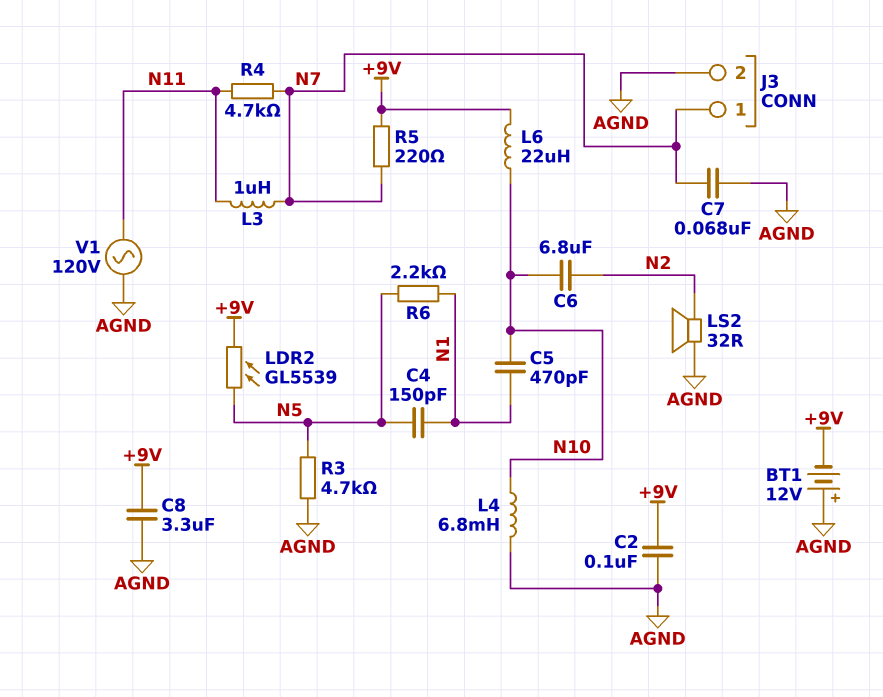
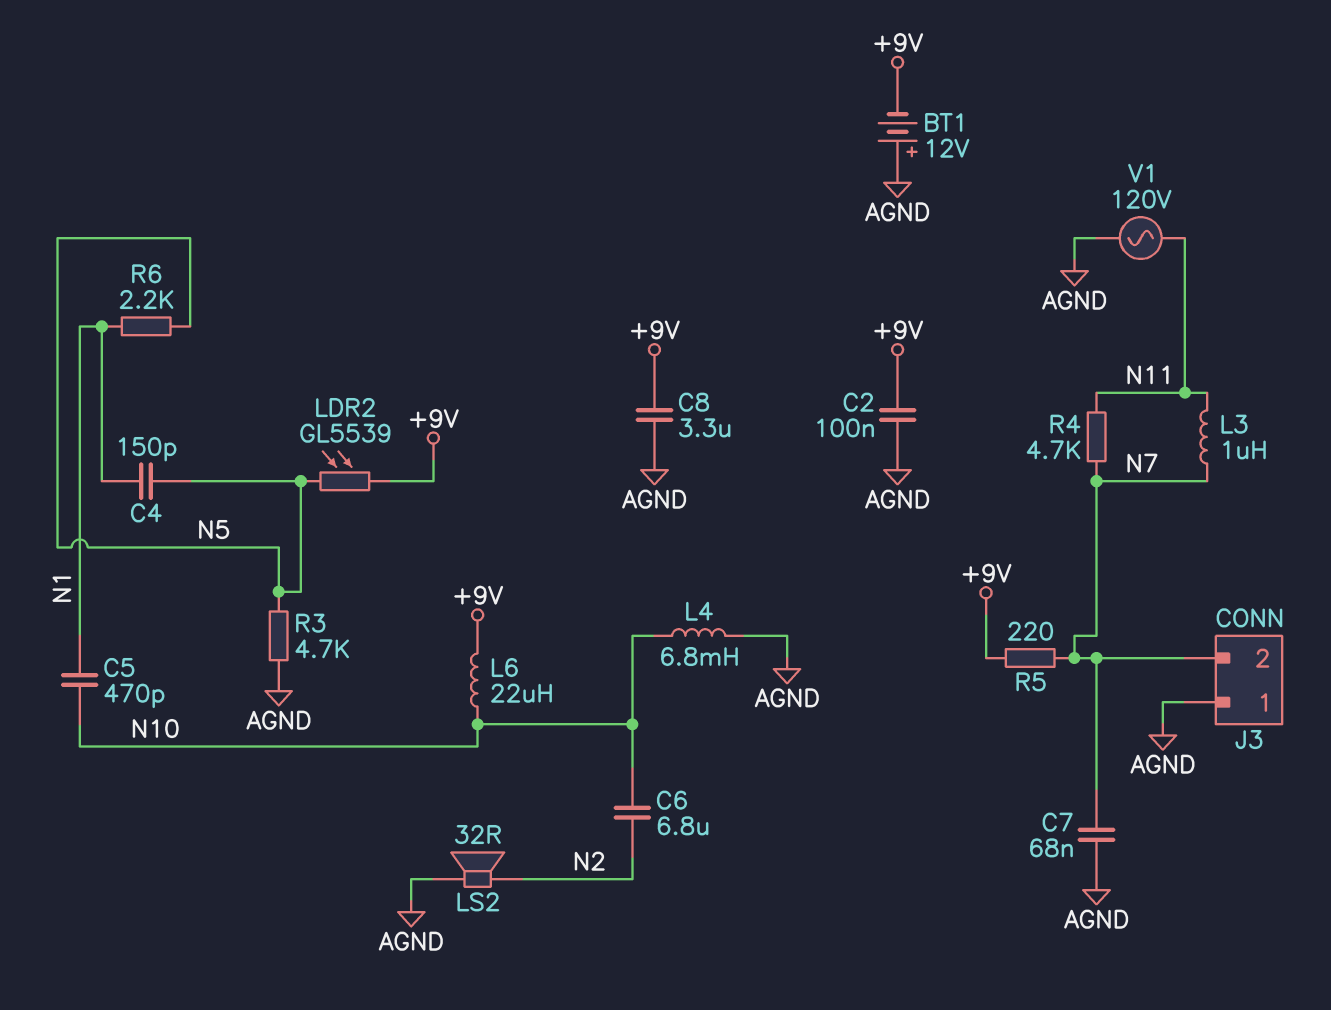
J3 pin 1: N7 -> AGND
J3 pin 2: AGND -> N7

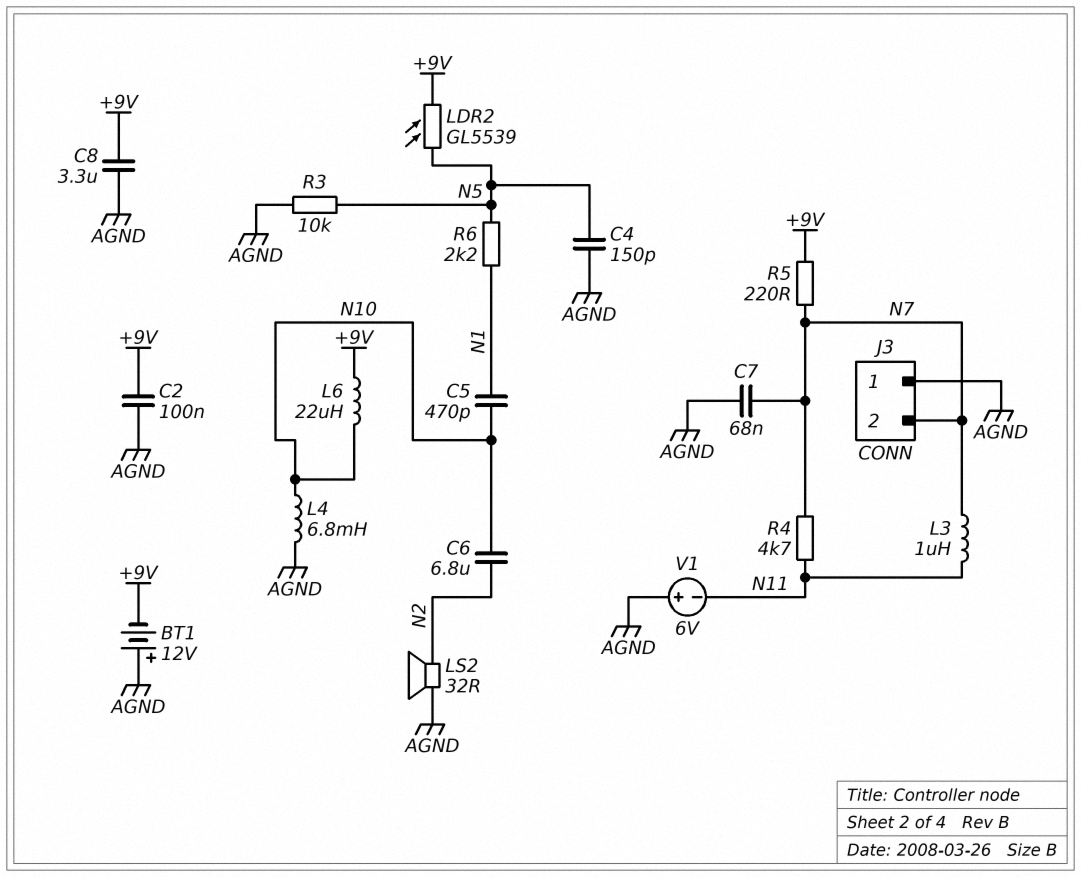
C4: 150pF (N1, N5) -> 150pF (AGND, N5)
R3: 4.7k (AGND, N5) -> 10k (AGND, N5)
V1: AC 120V (AGND, N11) -> 6V (plus AGND, minus N11)

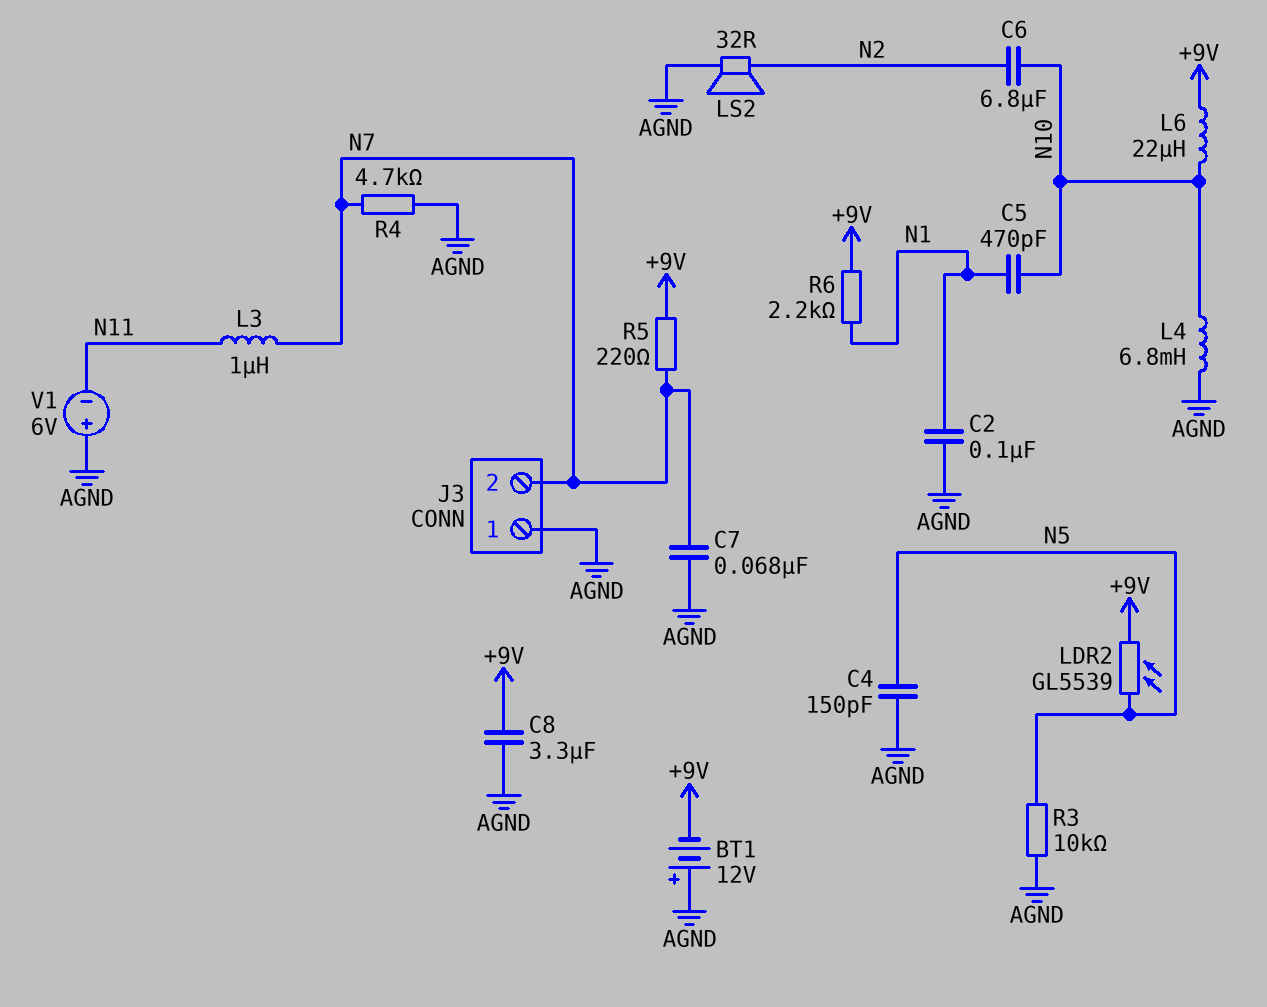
C2: 100nF (+9V, AGND) -> 100nF (AGND, N1)
R4: 4.7k (N7, N11) -> 4.7k (AGND, N7)
R6: 2.2k (N1, N5) -> 2.2k (+9V, N1)

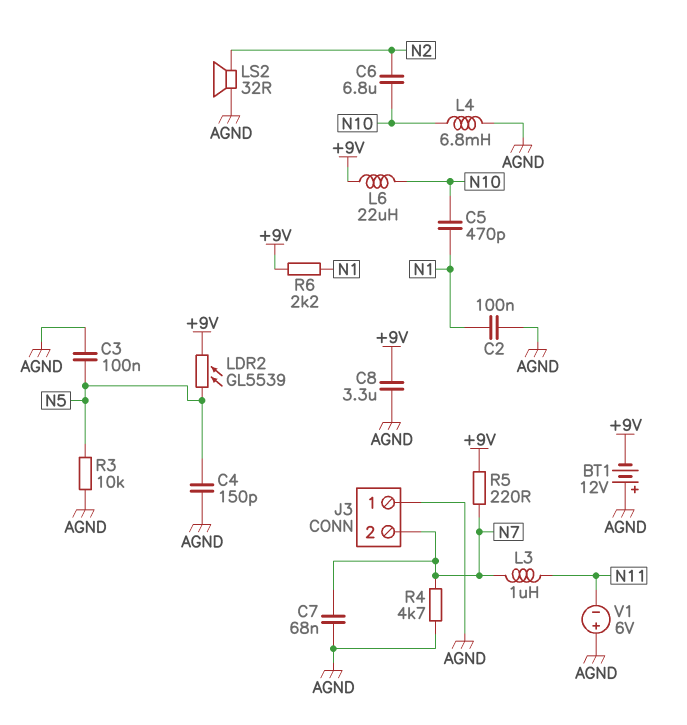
C3: none -> 100nF (AGND, N5)

